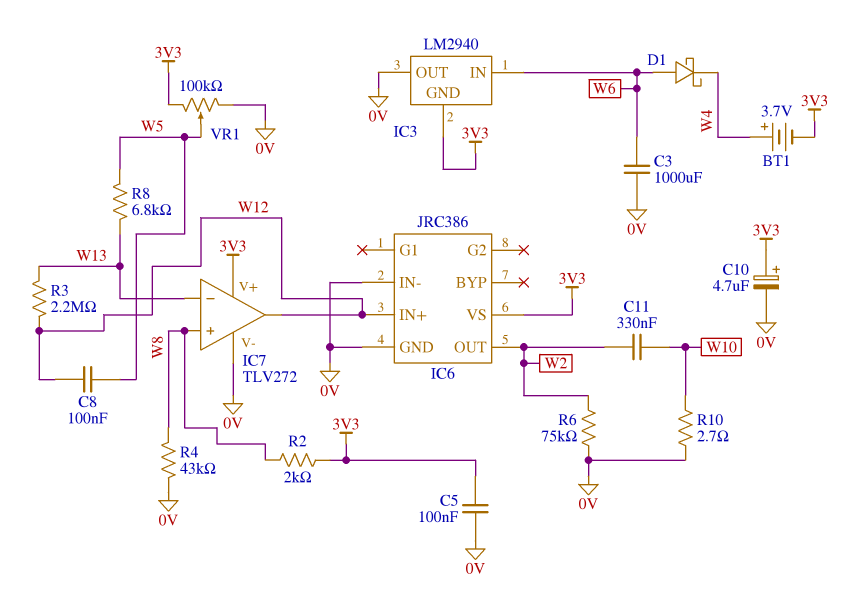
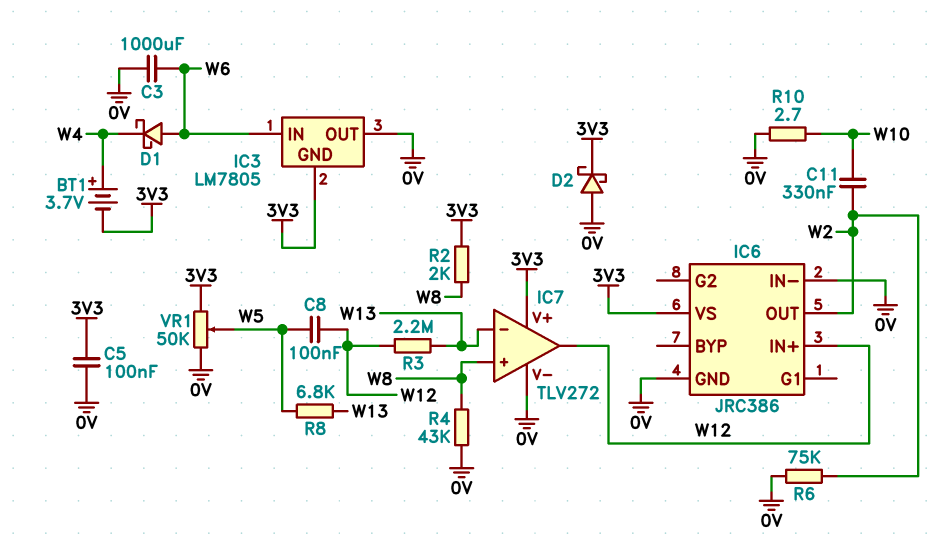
C10: 4.7uF (plus 3V3, minus 0V) -> none
D2: none -> schottky (A 0V, K 3V3)
IC3: LM2940 -> LM7805
VR1: 100k (0V, 3V3, wiper W5) -> 50k (0V, 3V3, wiper W5)

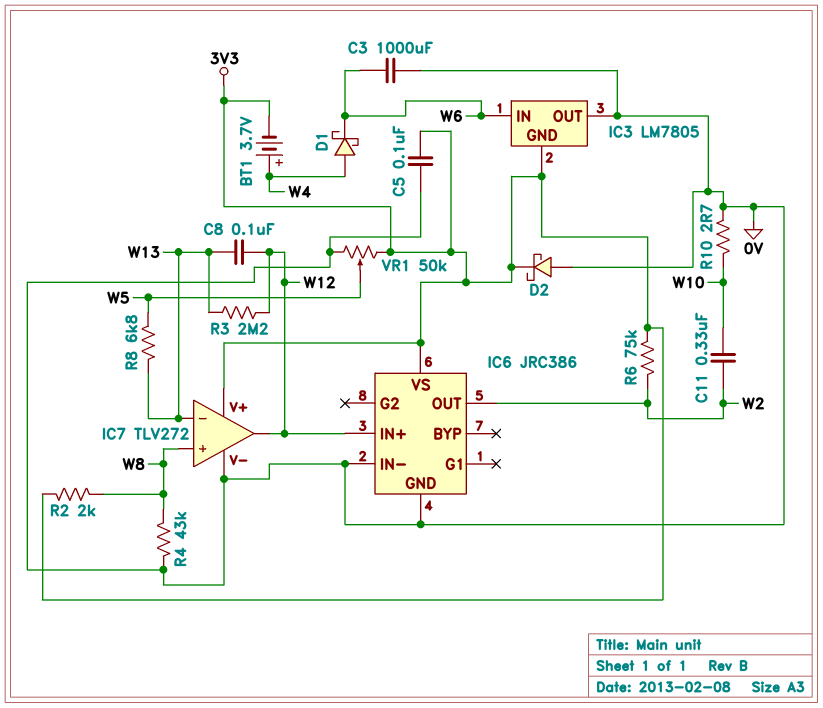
C8: 100nF (W5, W12) -> 100nF (W12, W13)
D1: schottky (A W6, K W4) -> schottky (A W4, K W6)
R6: 75k (0V, W2) -> 75k (3V3, W2)

